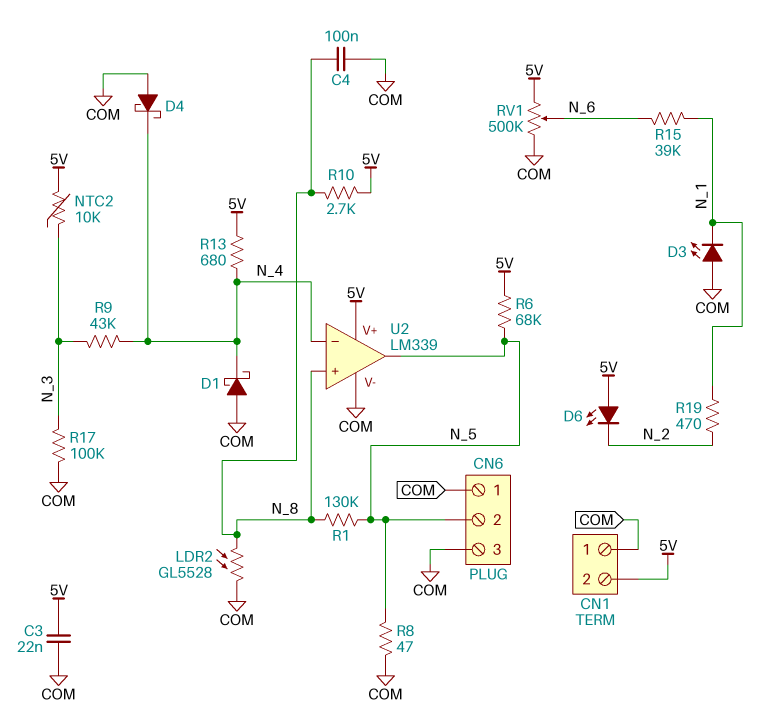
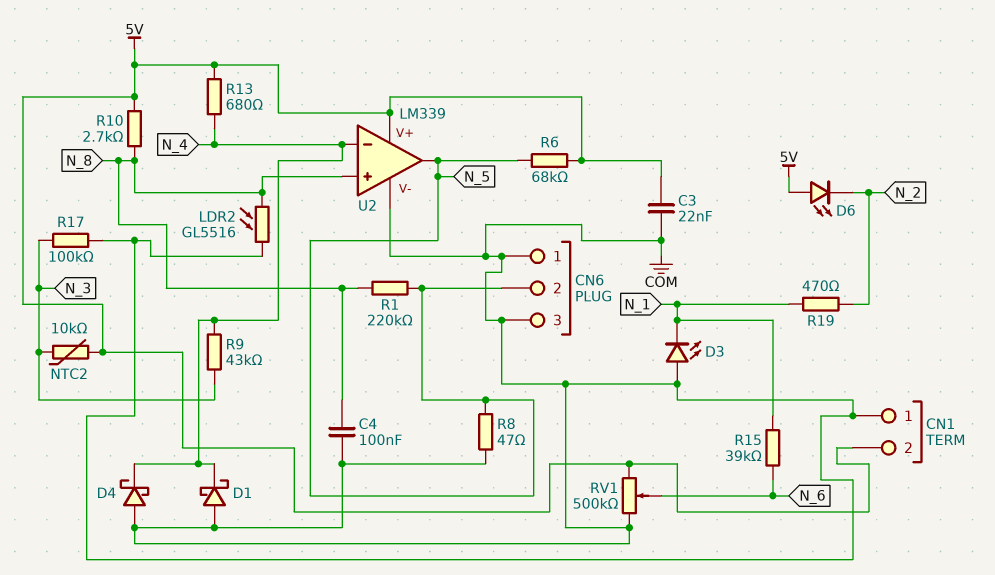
LDR2: GL5528 (COM, N_8) -> GL5516 (COM, N_8)
R1: 130k (N_5, N_8) -> 220k (N_5, N_8)

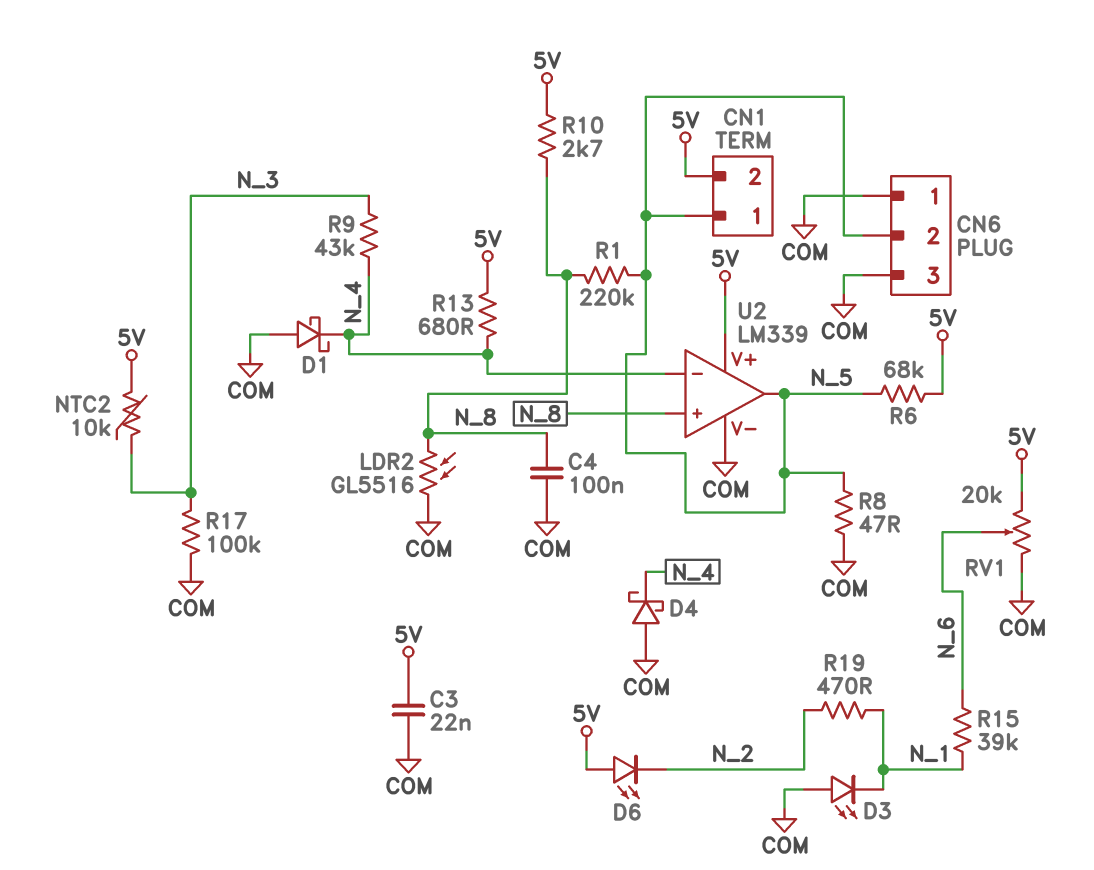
CN1 pin 1: COM -> N_5
RV1: 500k (5V, COM, wiper N_6) -> 20k (5V, COM, wiper N_6)

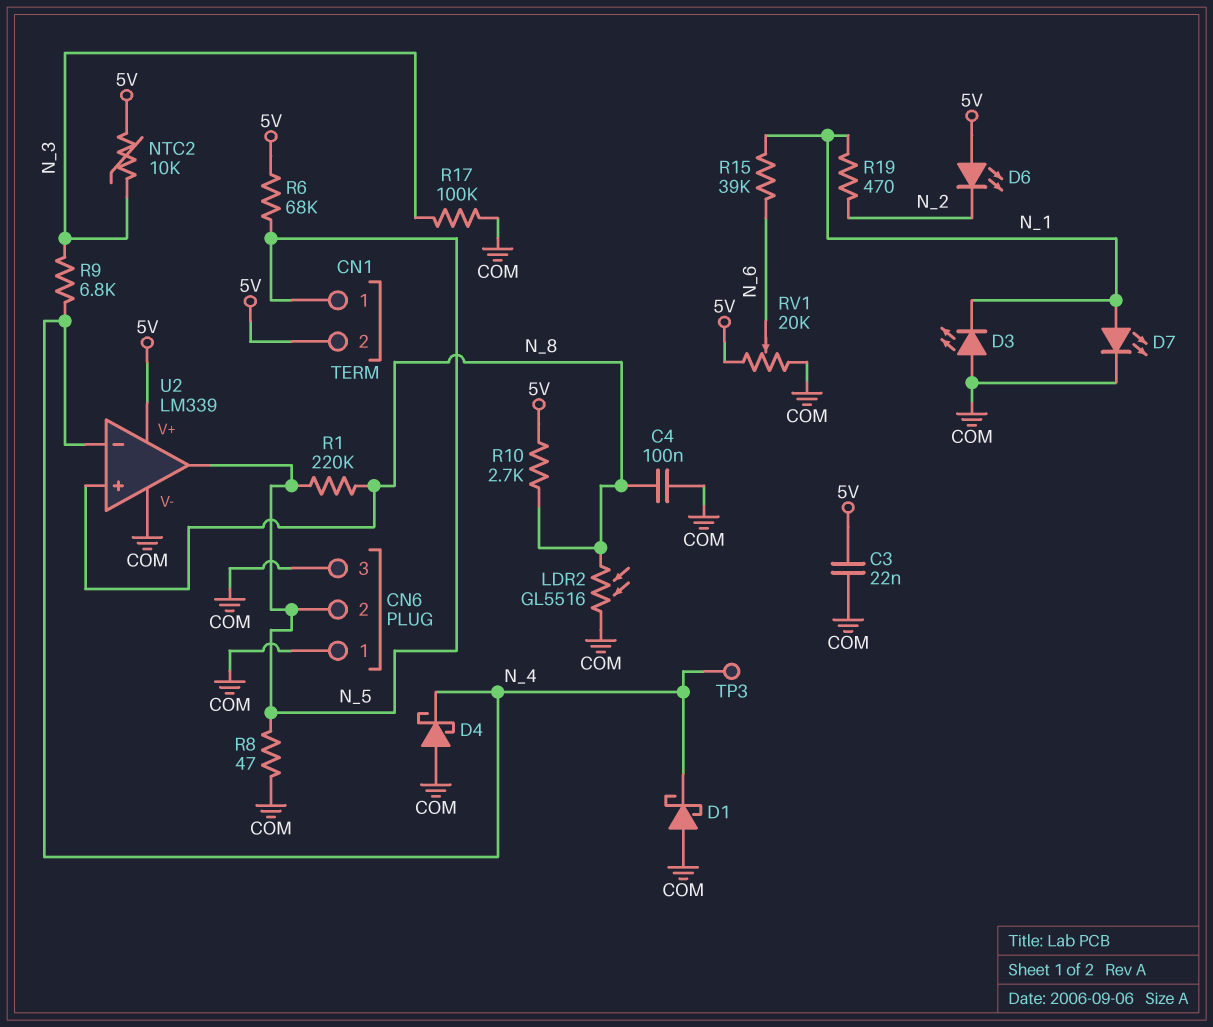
D7: none -> LED (A N_1, K COM)
R9: 43k (N_3, N_4) -> 6.8k (N_3, N_4)
R13: 680 (5V, N_4) -> none
TP3: none -> test point (N_4)

